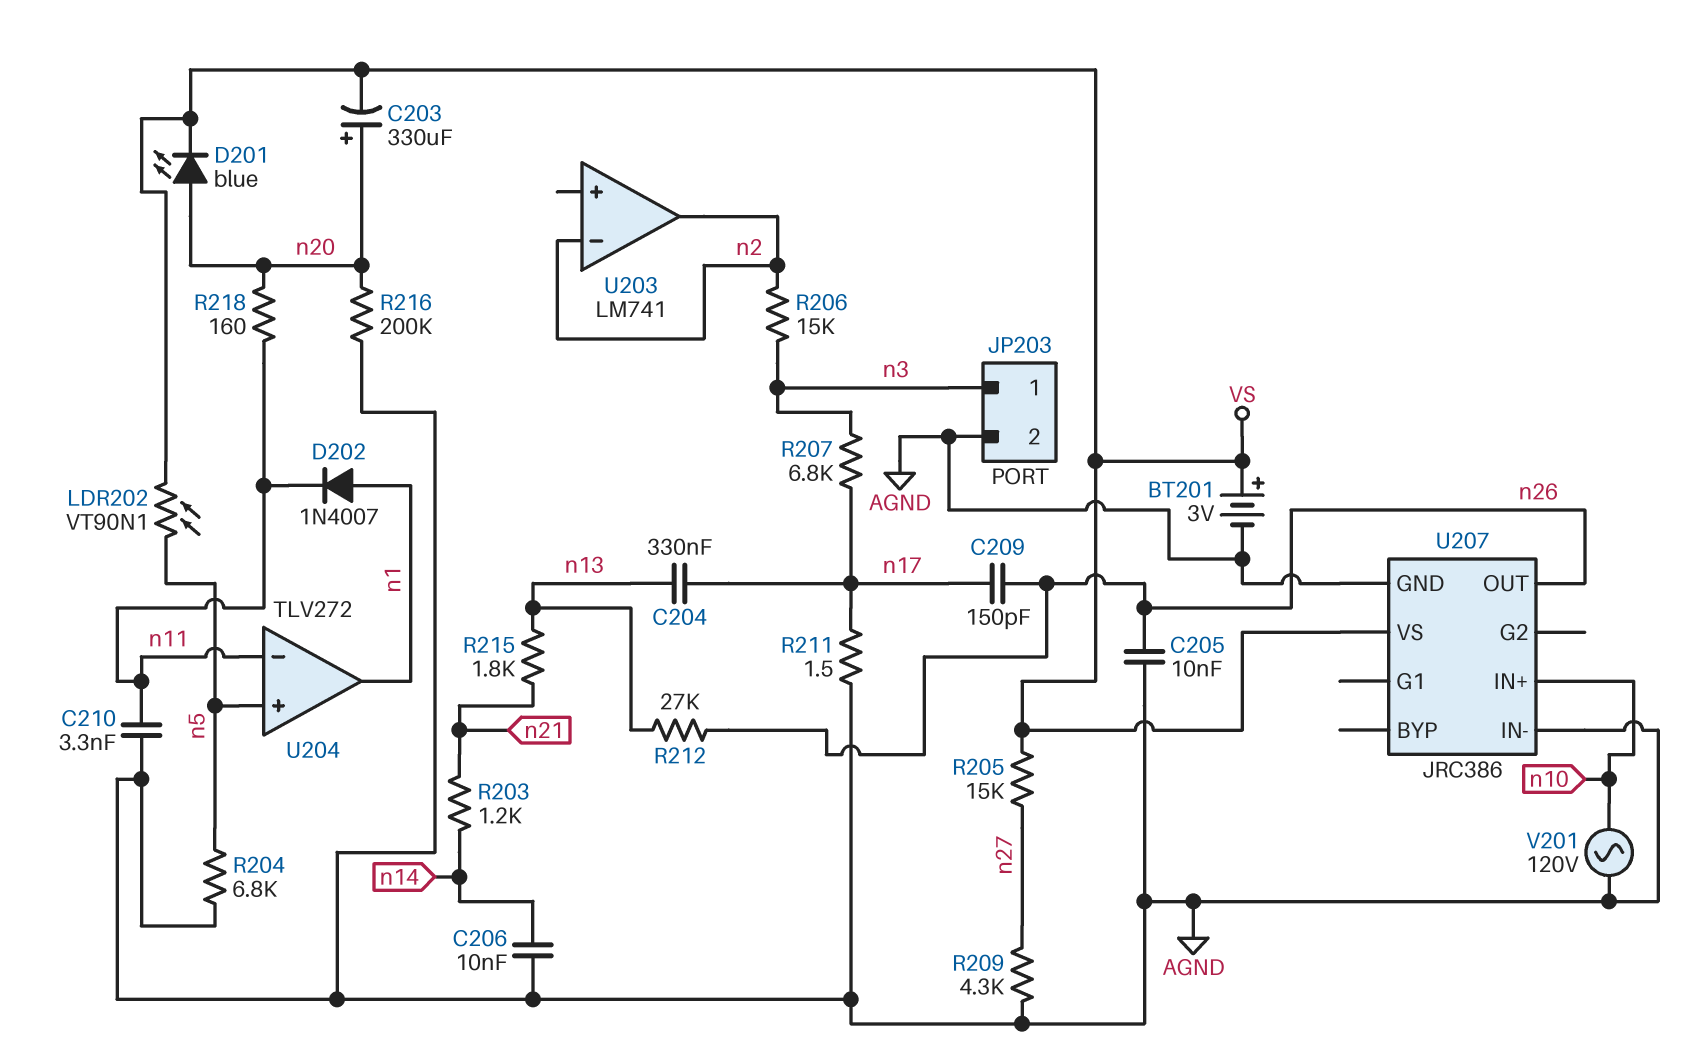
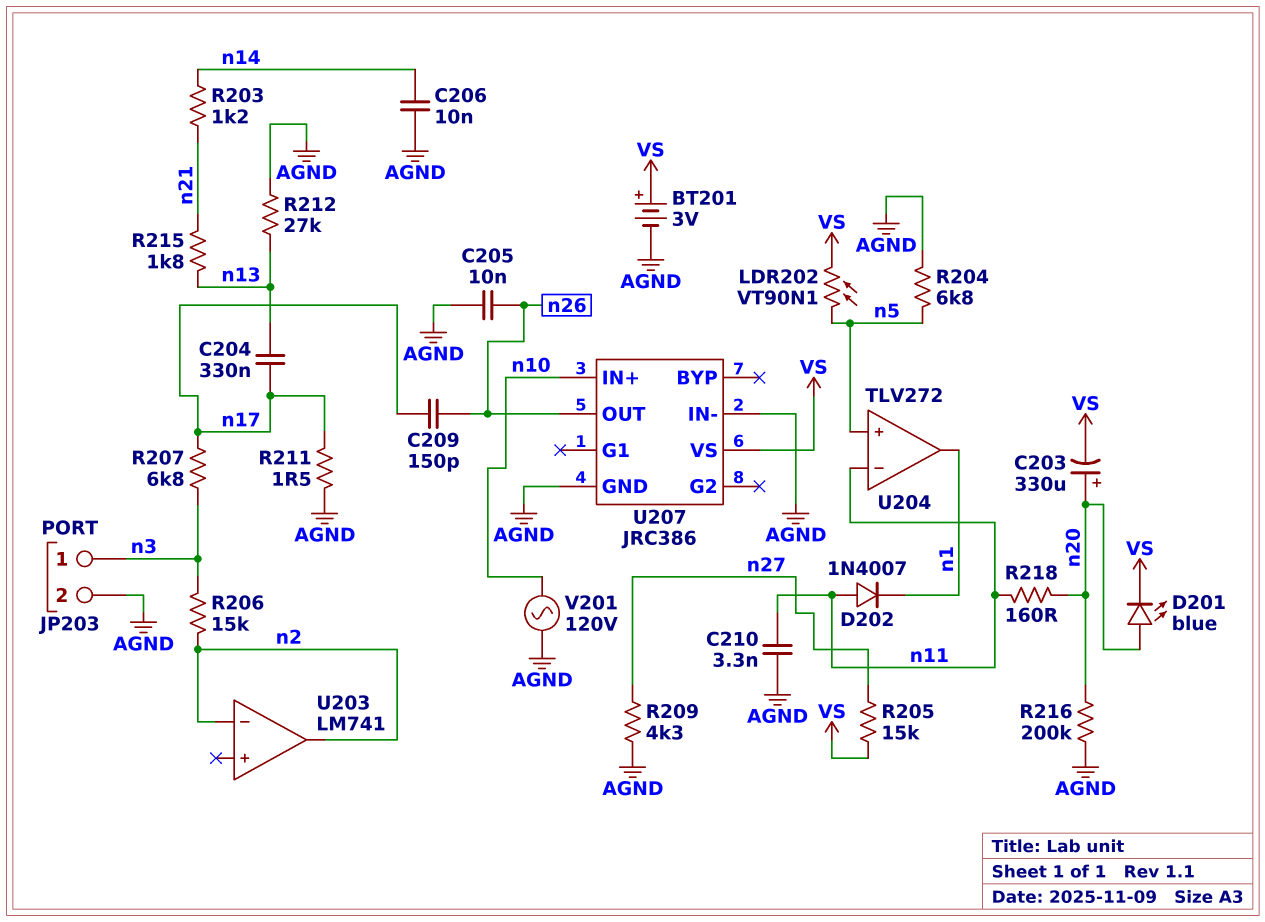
D202: diode 1N4007 (A n1, K n11) -> diode 1N4007 (A n11, K n1)
R212: 27k (n13, n26) -> 27k (AGND, n13)

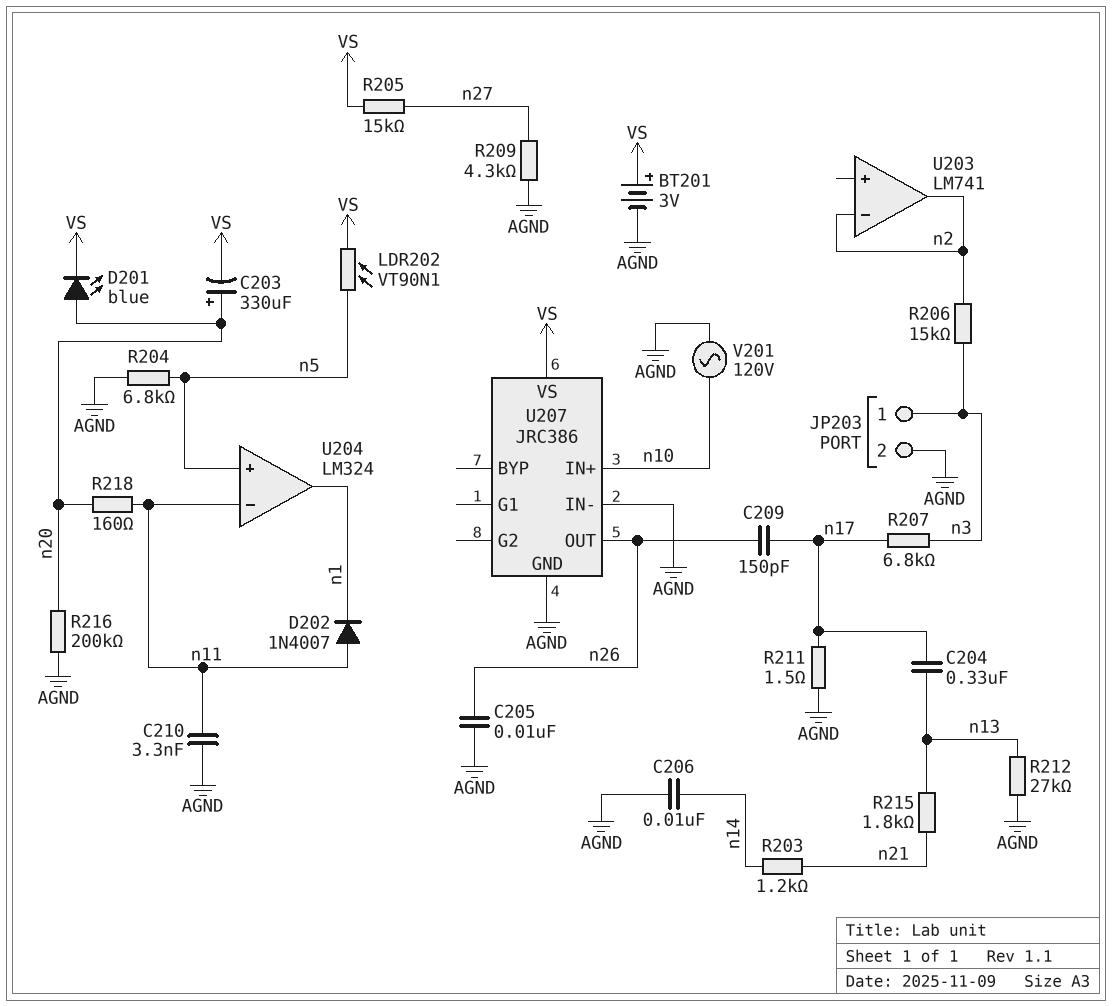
U204: TLV272 -> LM324

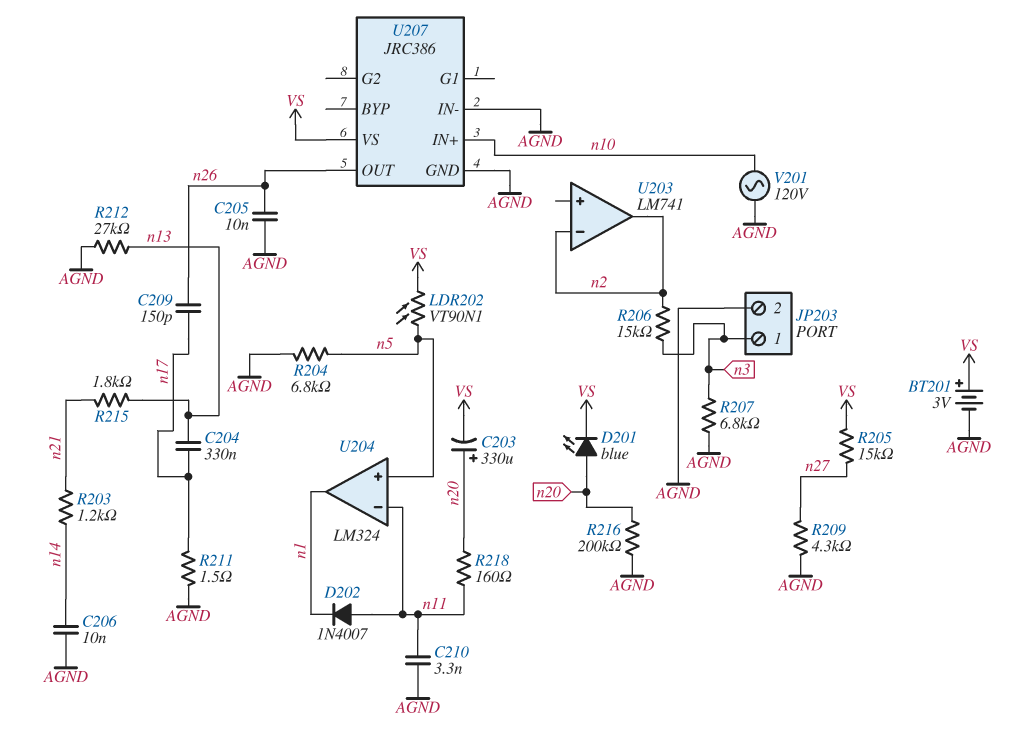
R207: 6.8k (n3, n17) -> 6.8k (AGND, n3)

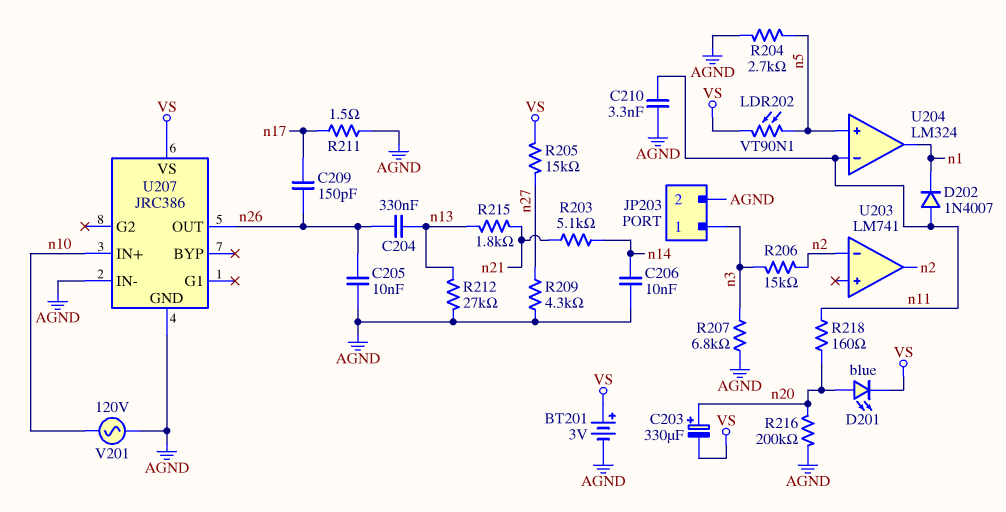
C204: 330nF (n13, n17) -> 330nF (n13, n26)
R203: 1.2k (n14, n21) -> 5.1k (n14, n21)
R204: 6.8k (AGND, n5) -> 2.7k (AGND, n5)

